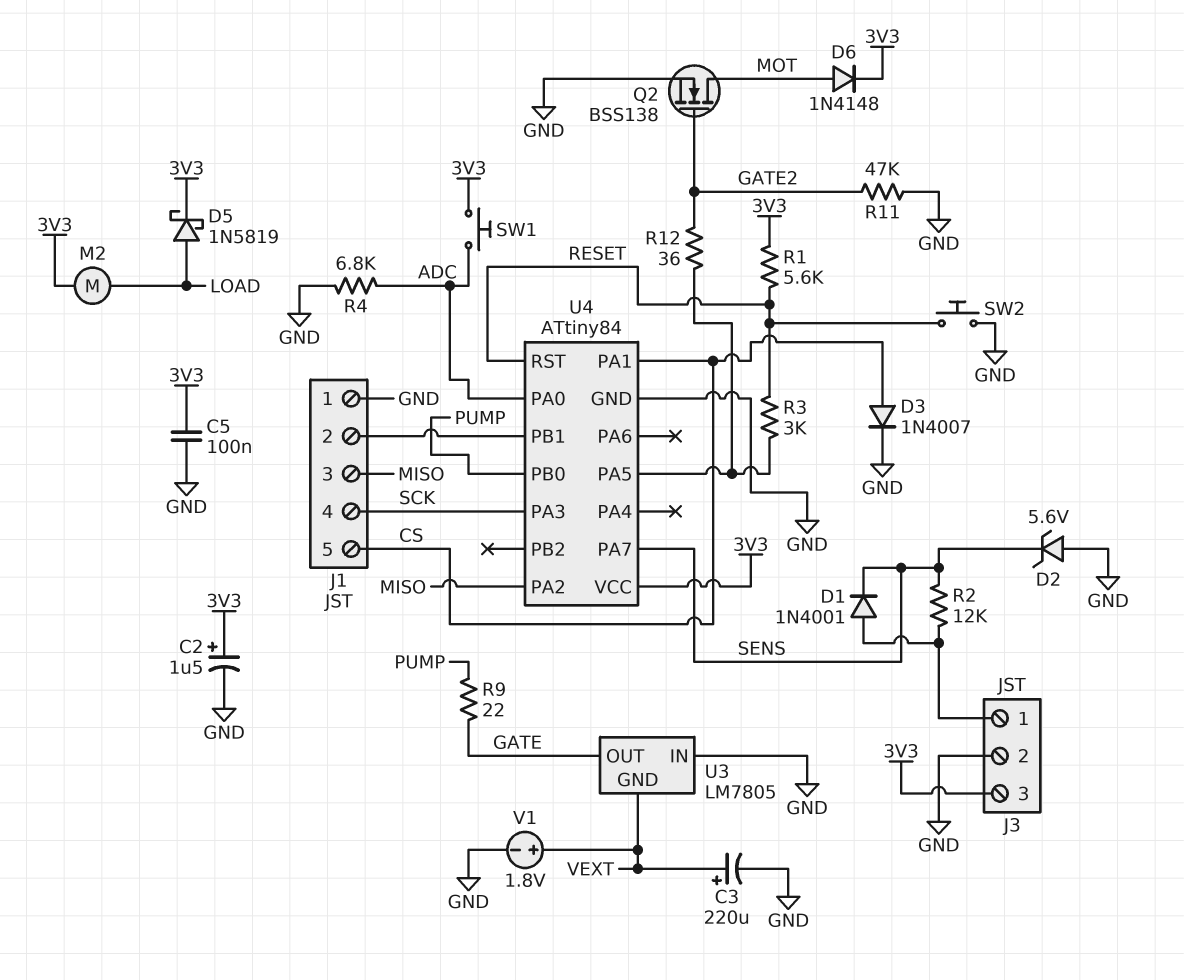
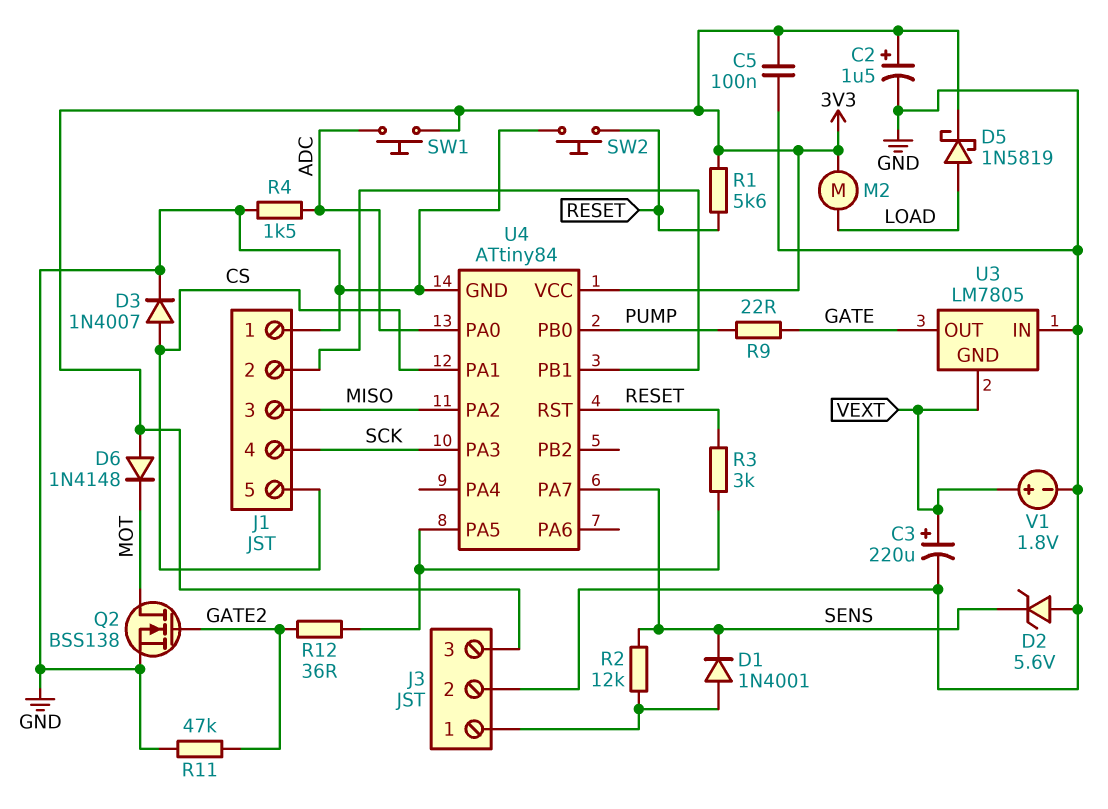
D6: diode 1N4148 (A MOT, K 3V3) -> diode 1N4148 (A 3V3, K MOT)
R4: 6.8k (ADC, GND) -> 1.5k (ADC, GND)

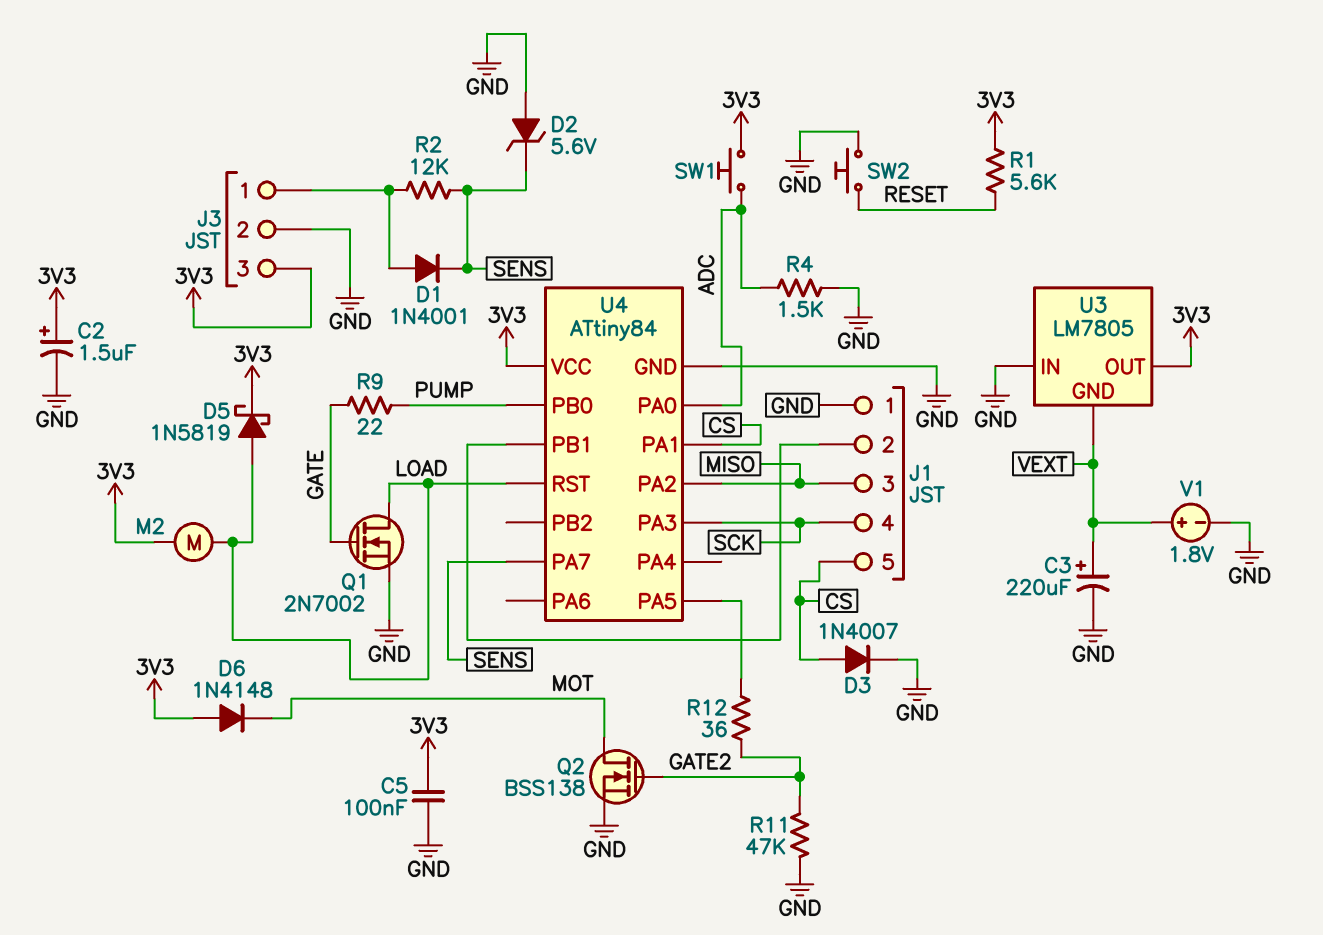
Q1: none -> NMOS 2N7002 (G GATE, D LOAD, S GND)
R3: 3k (RESET, U4/PA5) -> none
U3 pin OUT: GATE -> 3V3
U4 pin RST: RESET -> LOAD

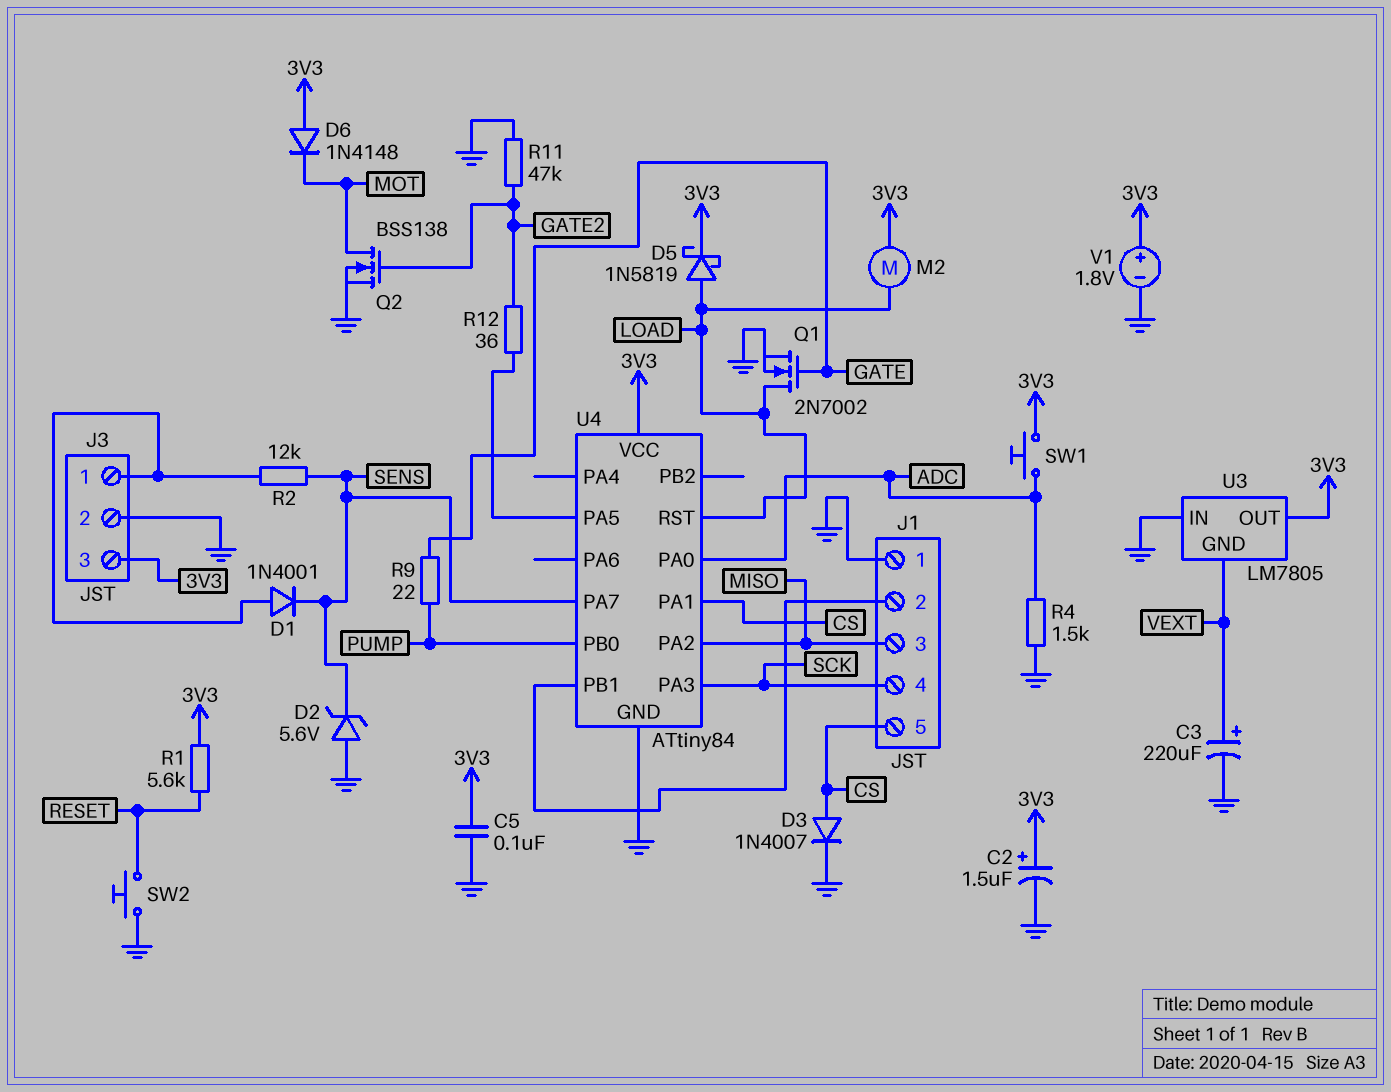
V1: 1.8V (plus VEXT, minus GND) -> 1.8V (plus 3V3, minus GND)

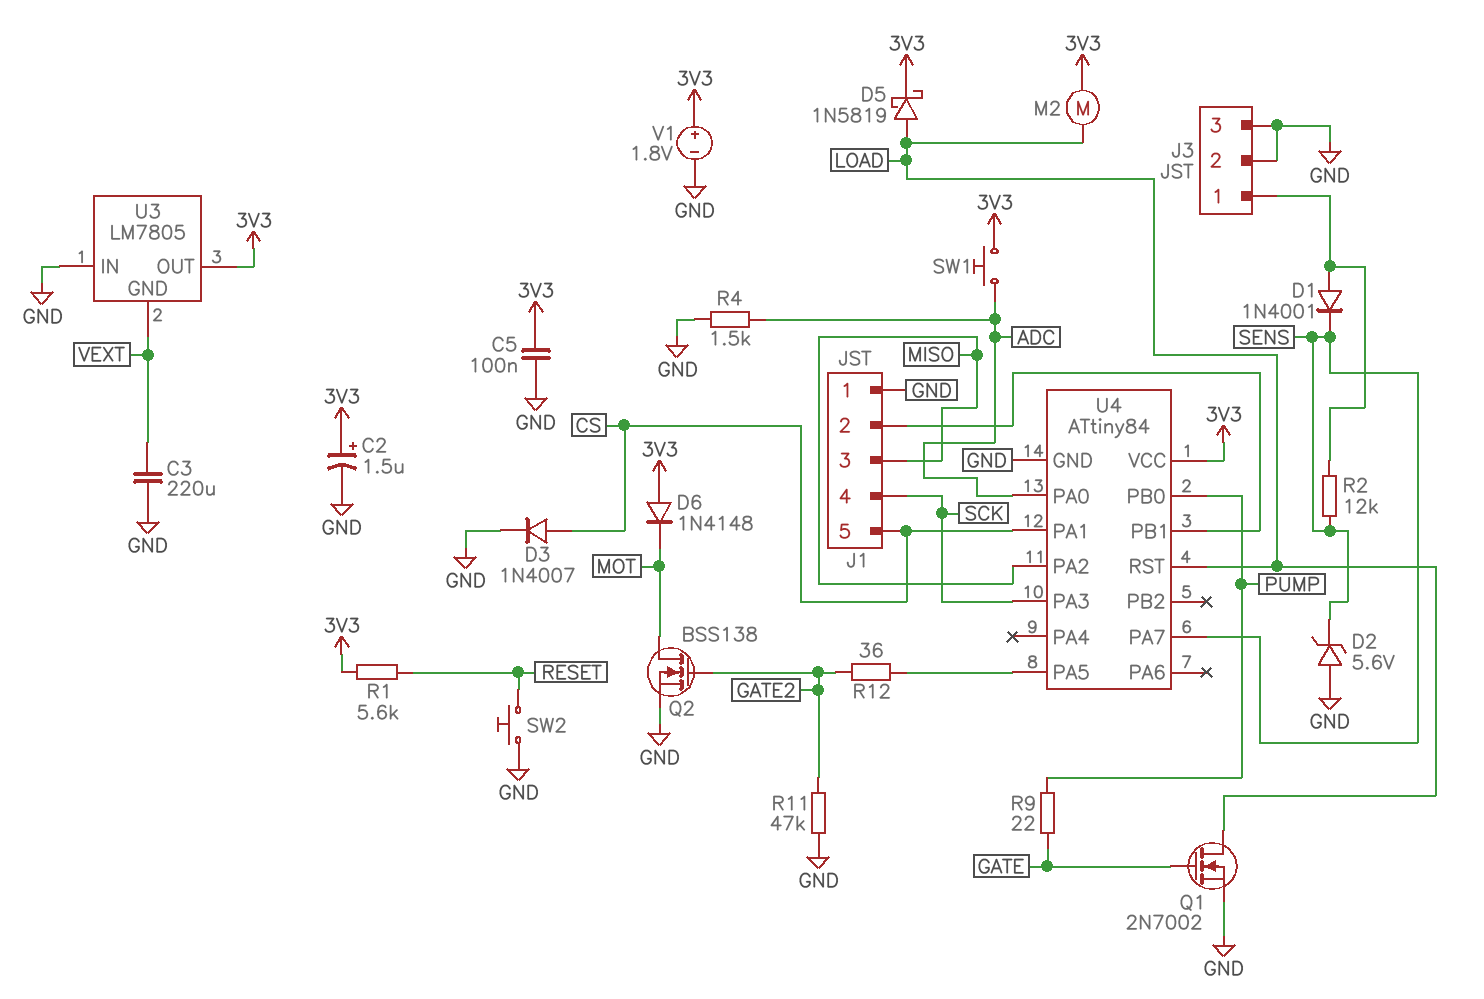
C3: 220uF (plus VEXT, minus GND) -> 220uF (GND, VEXT)
J3 pin 3: 3V3 -> GND

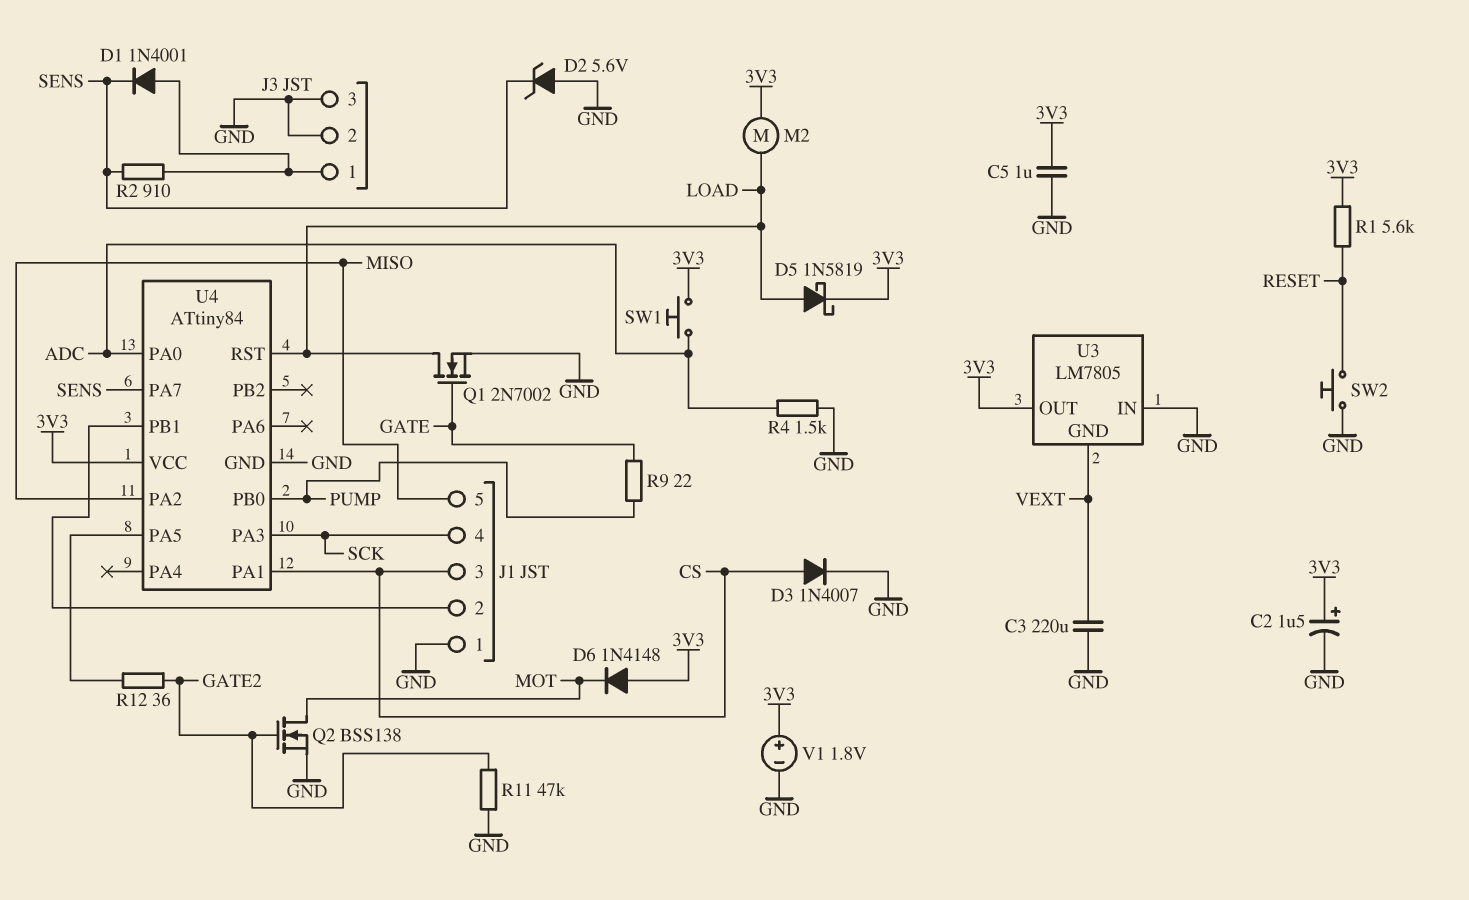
C5: 100nF (3V3, GND) -> 1uF (3V3, GND)
J1 pin 3: MISO -> CS
J1 pin 5: CS -> MISO
R2: 12k (J3/1, SENS) -> 910 (J3/1, SENS)

